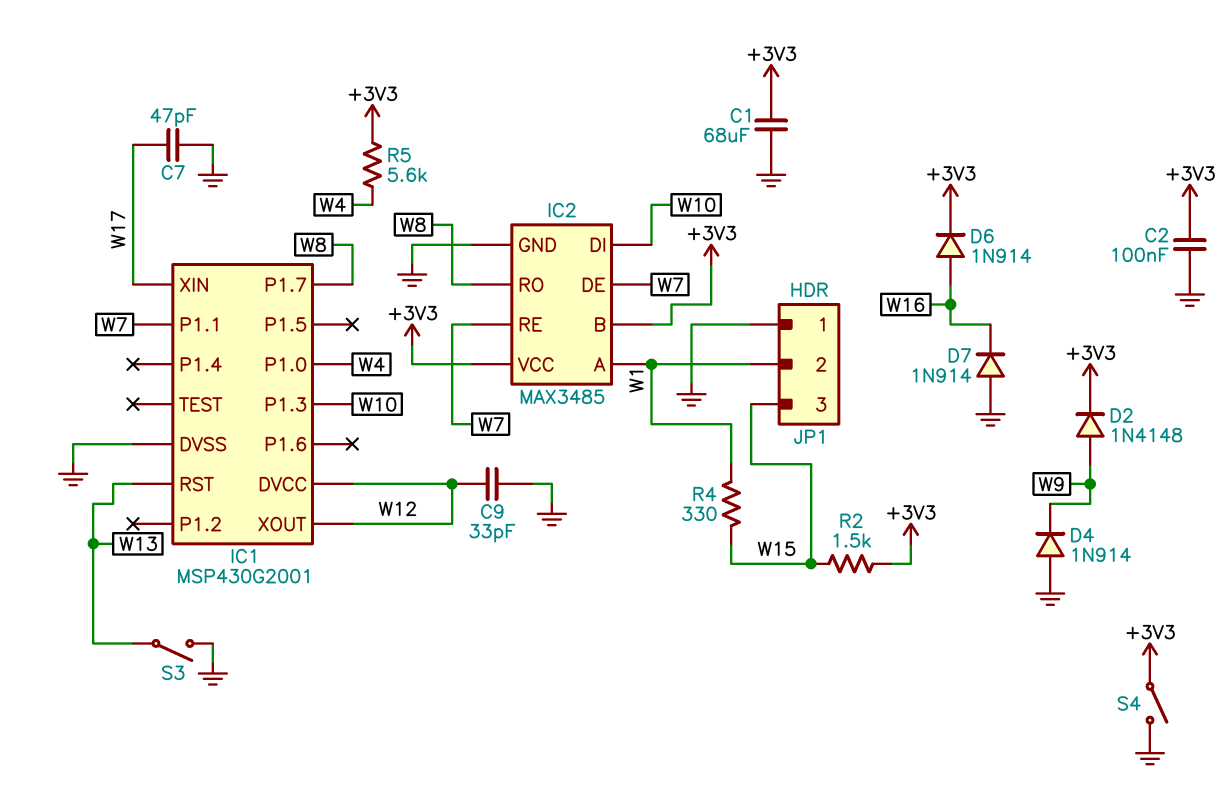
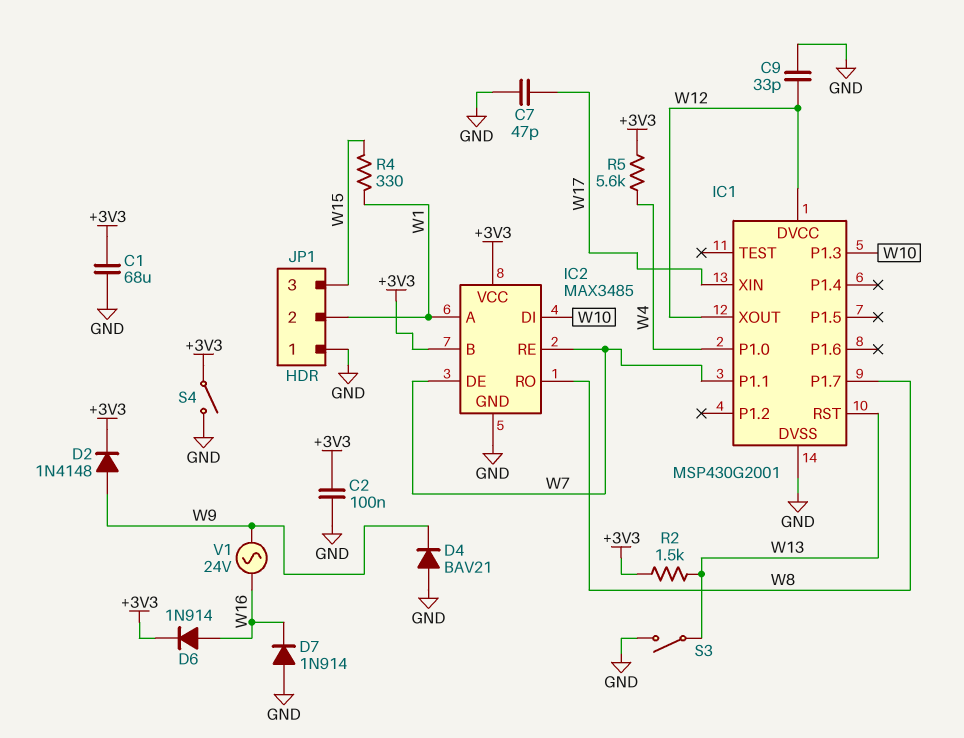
D4: diode 1N914 (A GND, K W9) -> diode BAV21 (A GND, K W9)
R2: 1.5k (+3V3, W15) -> 1.5k (+3V3, W13)
V1: none -> AC 24V (W9, W16)

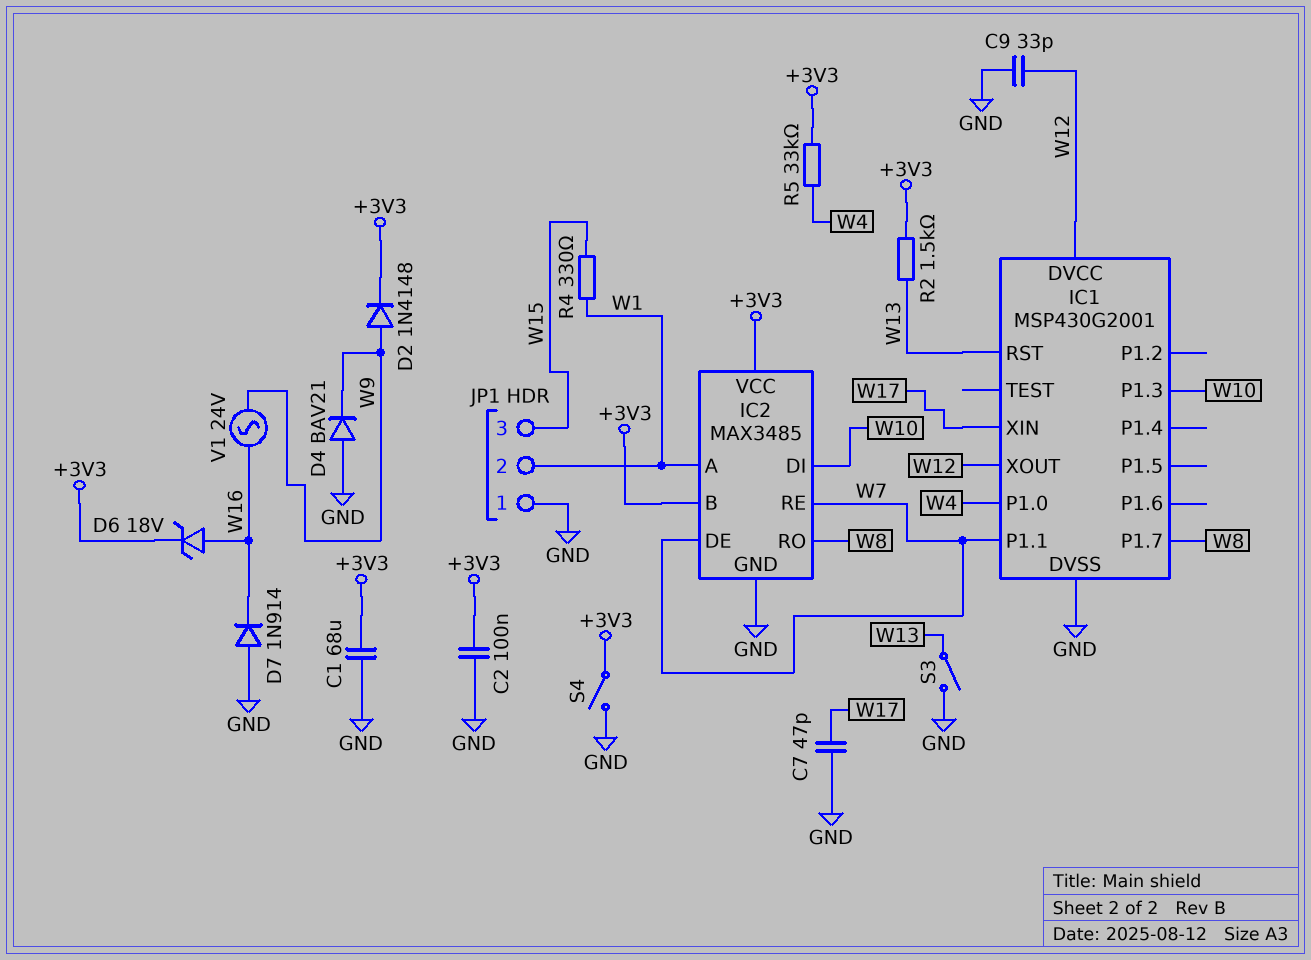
D6: diode 1N914 (A W16, K +3V3) -> zener 18V (A W16, K +3V3)
R5: 5.6k (+3V3, W4) -> 33k (+3V3, W4)

